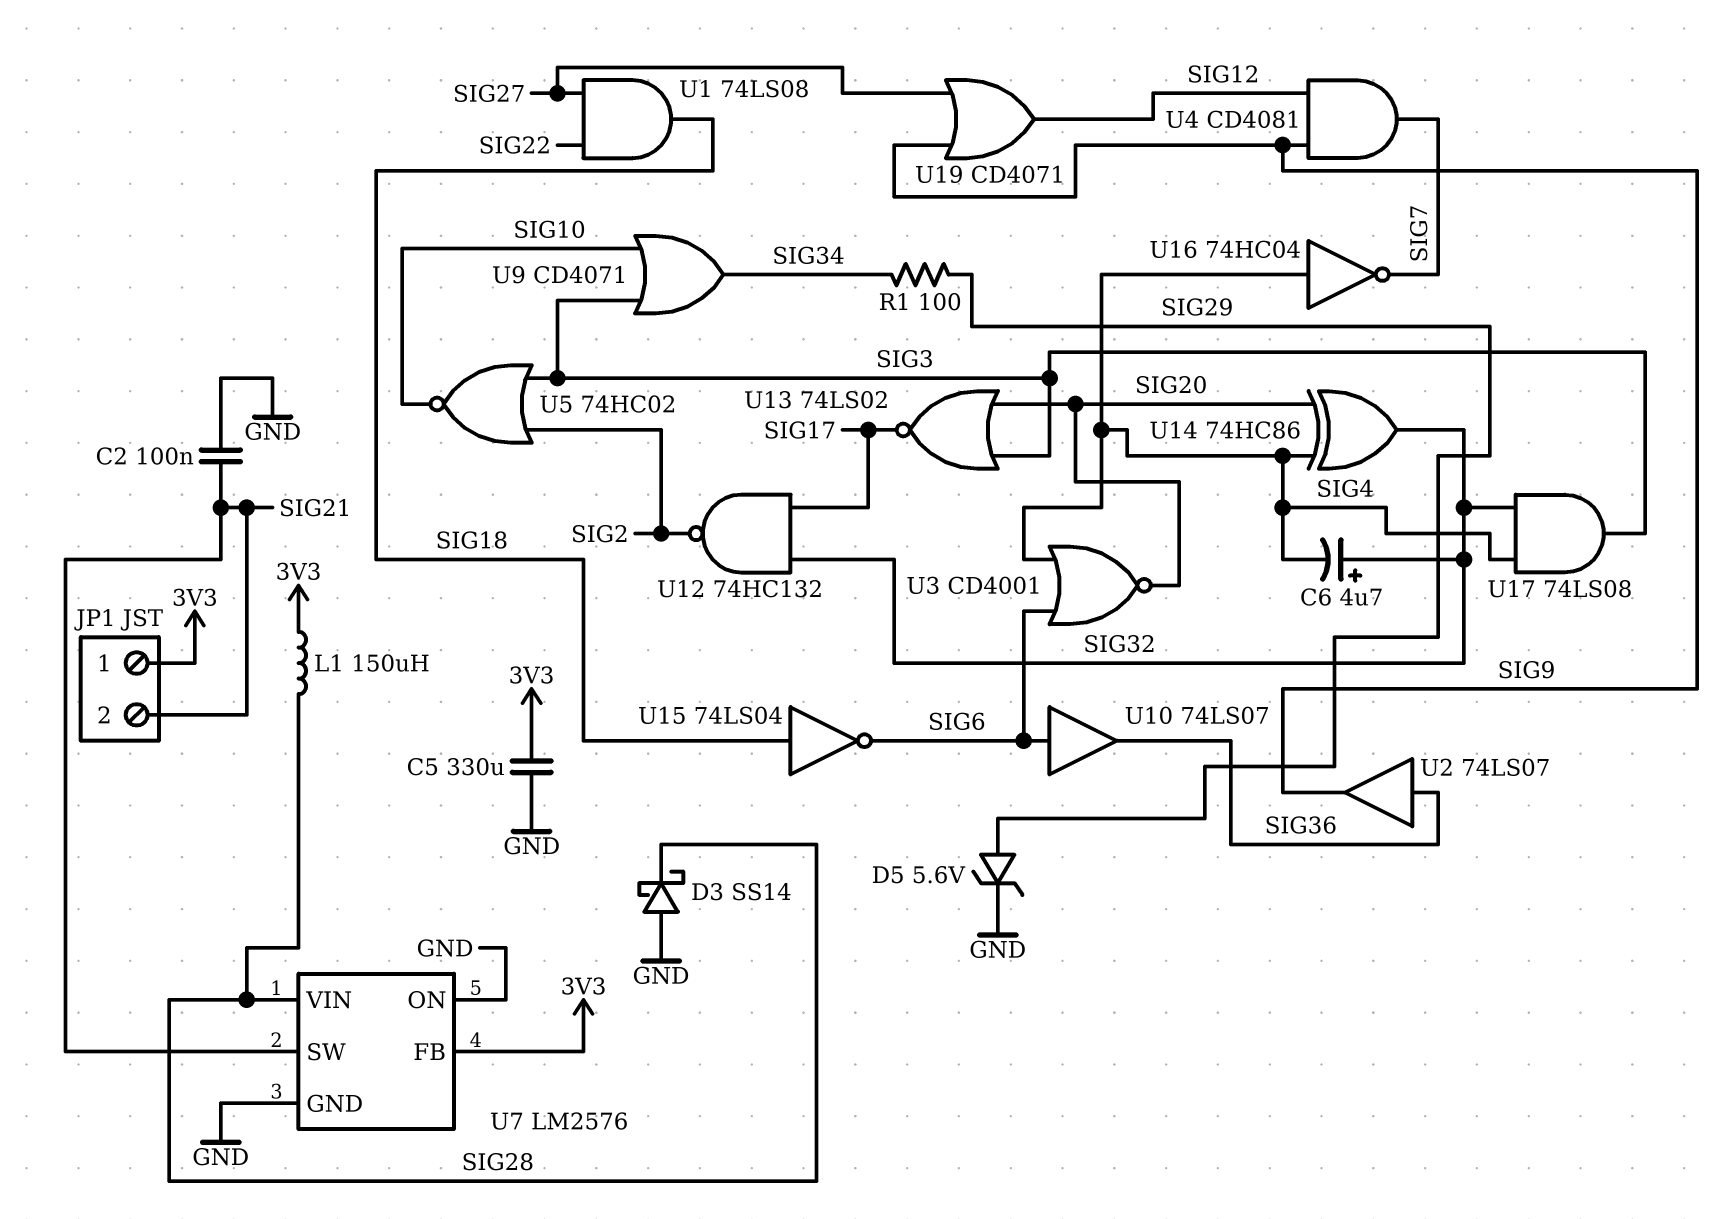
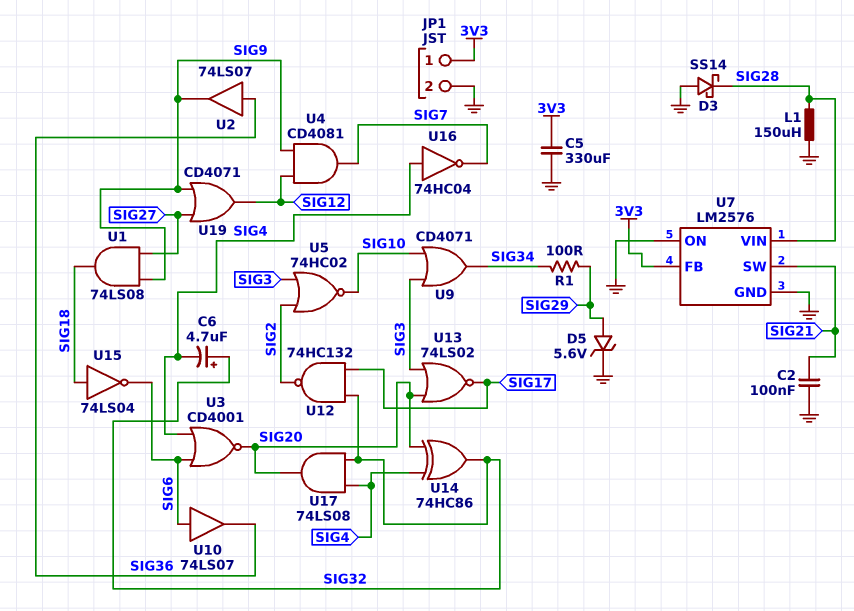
JP1 pin 2: SIG21 -> GND
L1: 150uH (3V3, SIG28) -> 150uH (GND, SIG28)
U1: AND 74LS08 (in SIG22, in SIG27, out SIG18) -> AND 74LS08 (in SIG9, in SIG27, out SIG18)
U17: AND 74LS08 (in SIG4, in SIG32, out SIG3) -> AND 74LS08 (in SIG4, in SIG32, out SIG20)

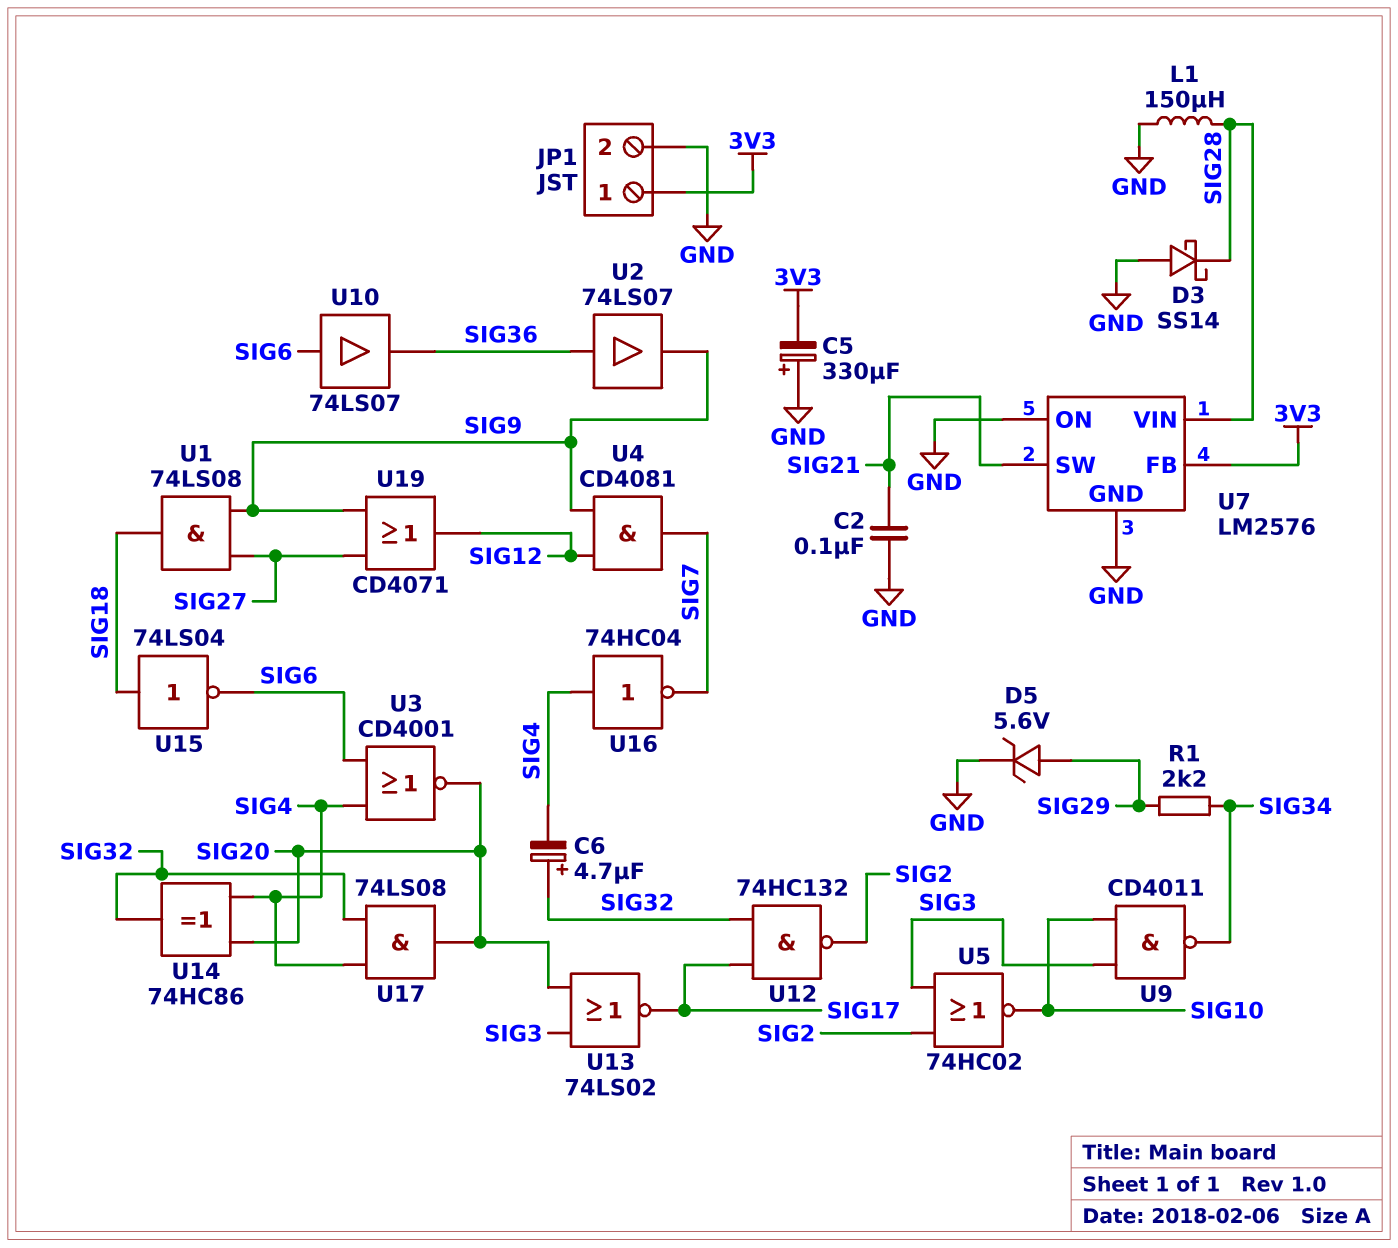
C5: 330uF (3V3, GND) -> 330uF (plus GND, minus 3V3)
R1: 100 (SIG29, SIG34) -> 2.2k (SIG29, SIG34)
U9: OR CD4071 (in SIG3, in SIG10, out SIG34) -> NAND CD4011 (in SIG3, in SIG10, out SIG34)

